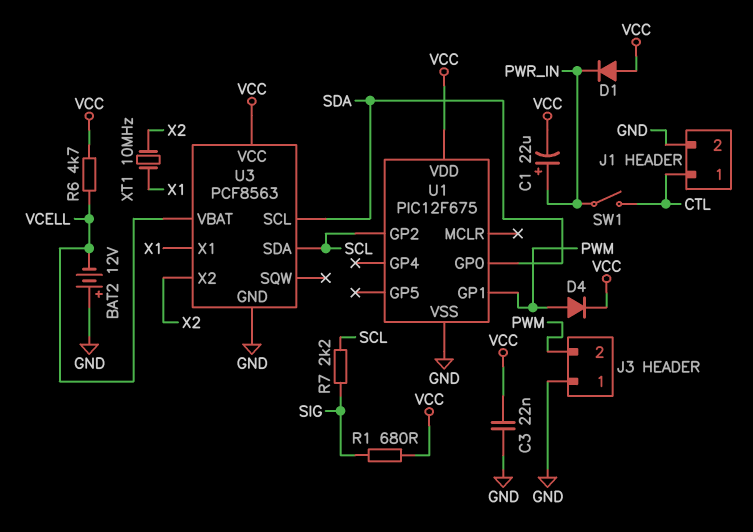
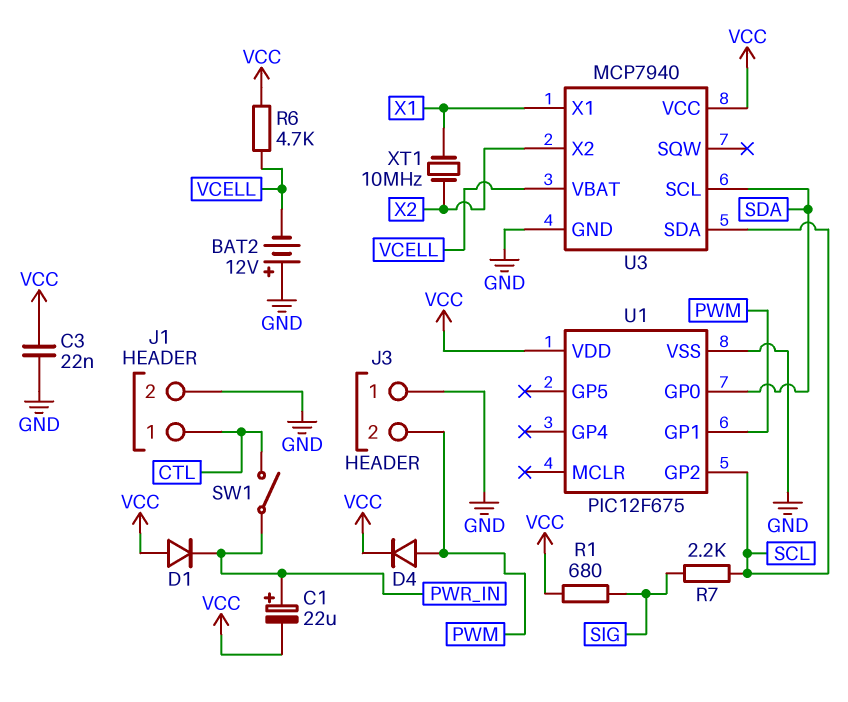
U3: PCF8563 -> MCP7940

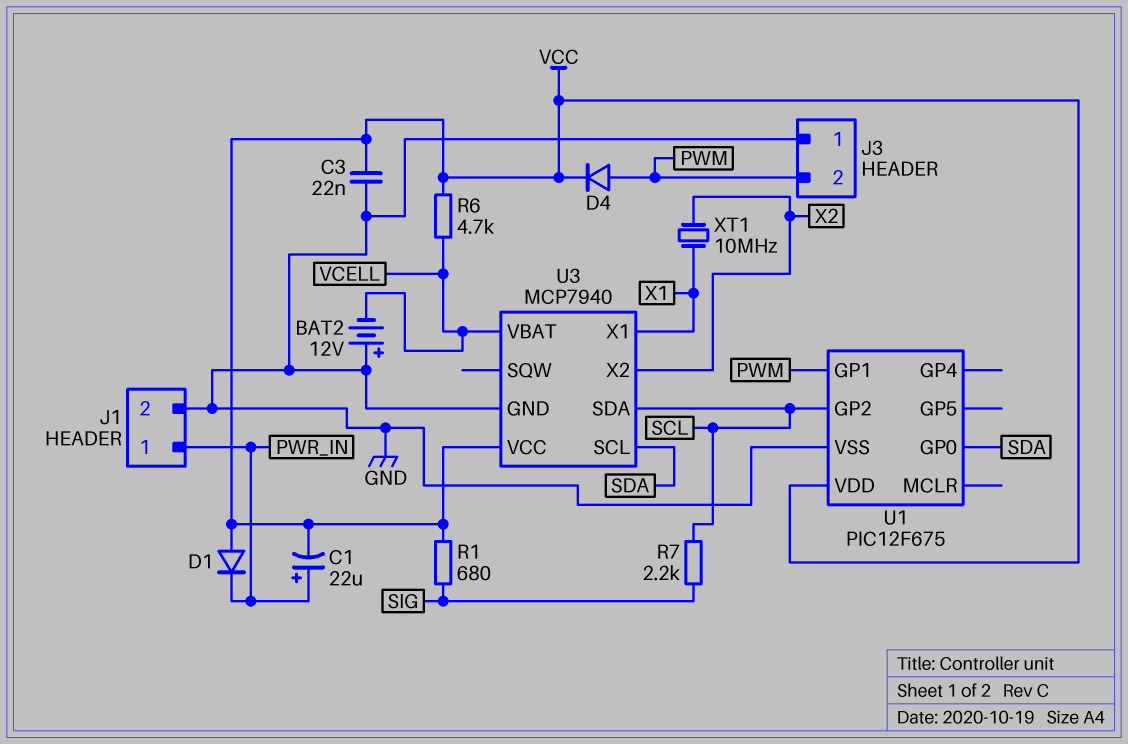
J1 pin 1: CTL -> PWR_IN
SW1: switch (CTL, PWR_IN) -> none

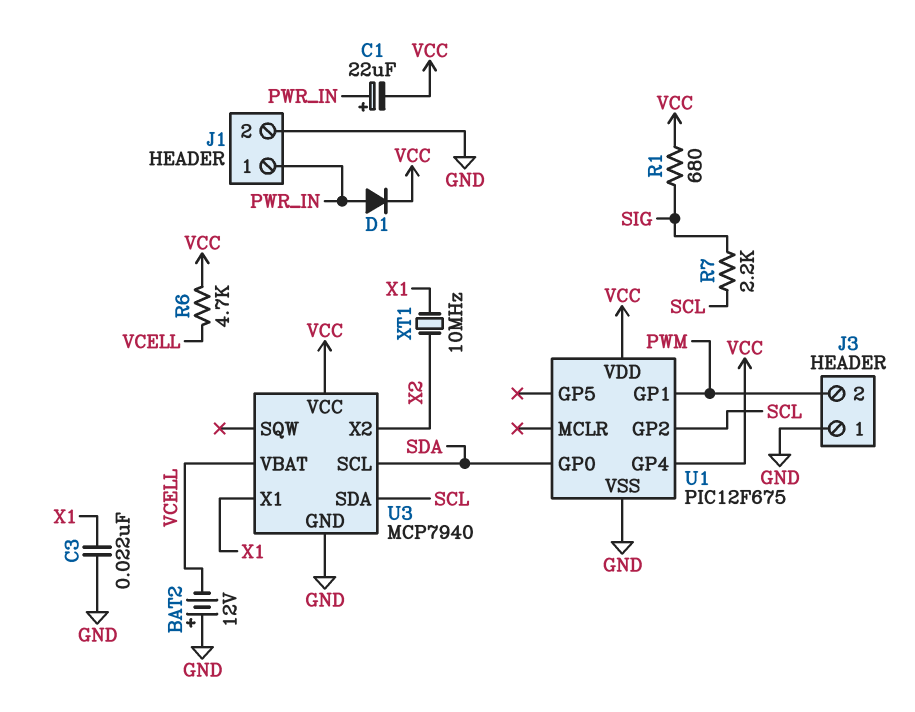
C3: 22nF (GND, VCC) -> 22nF (GND, X1)
D1: diode (A VCC, K PWR_IN) -> diode (A PWR_IN, K VCC)
D4: diode (A PWM, K VCC) -> none
U1 pin GP4: none -> VCC

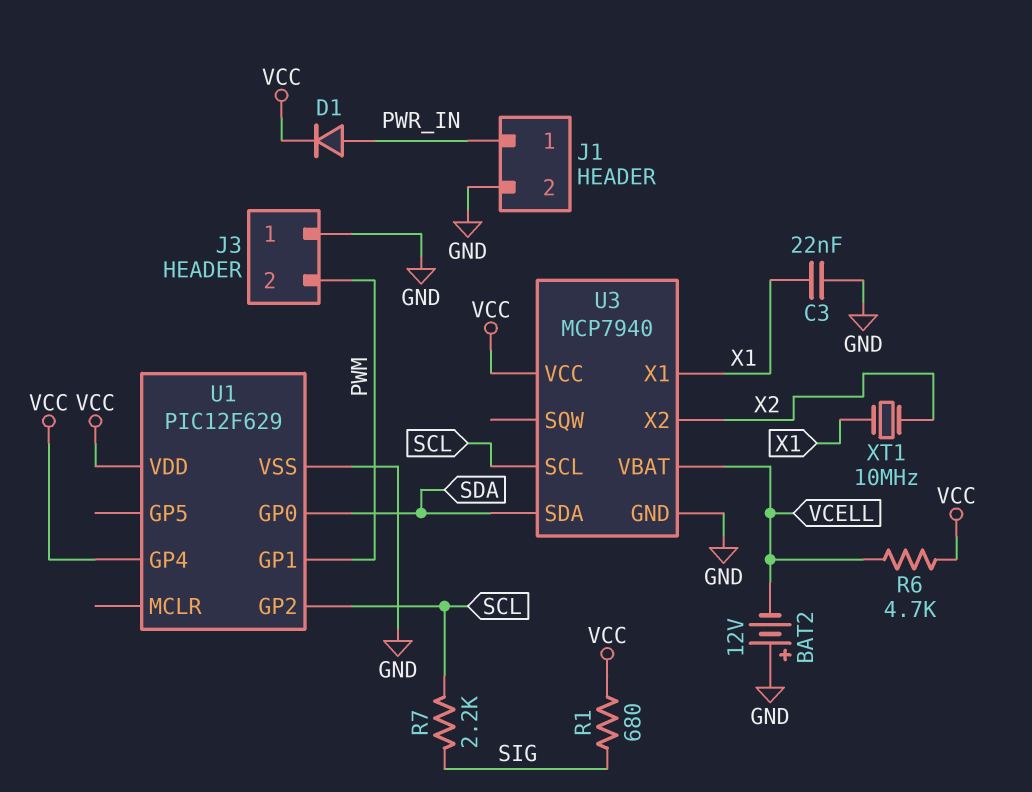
C1: 22uF (plus PWR_IN, minus VCC) -> none
U1: PIC12F675 -> PIC12F629
U3 pin SCL: SDA -> SCL
U3 pin SDA: SCL -> SDA

